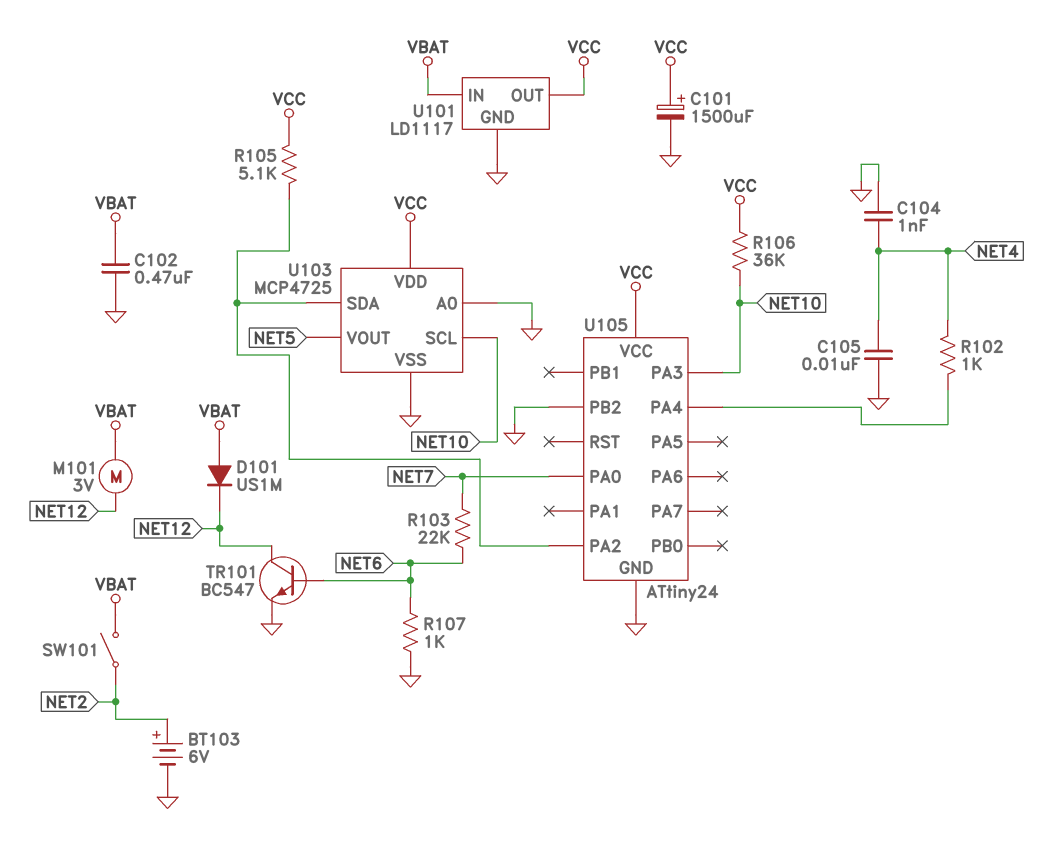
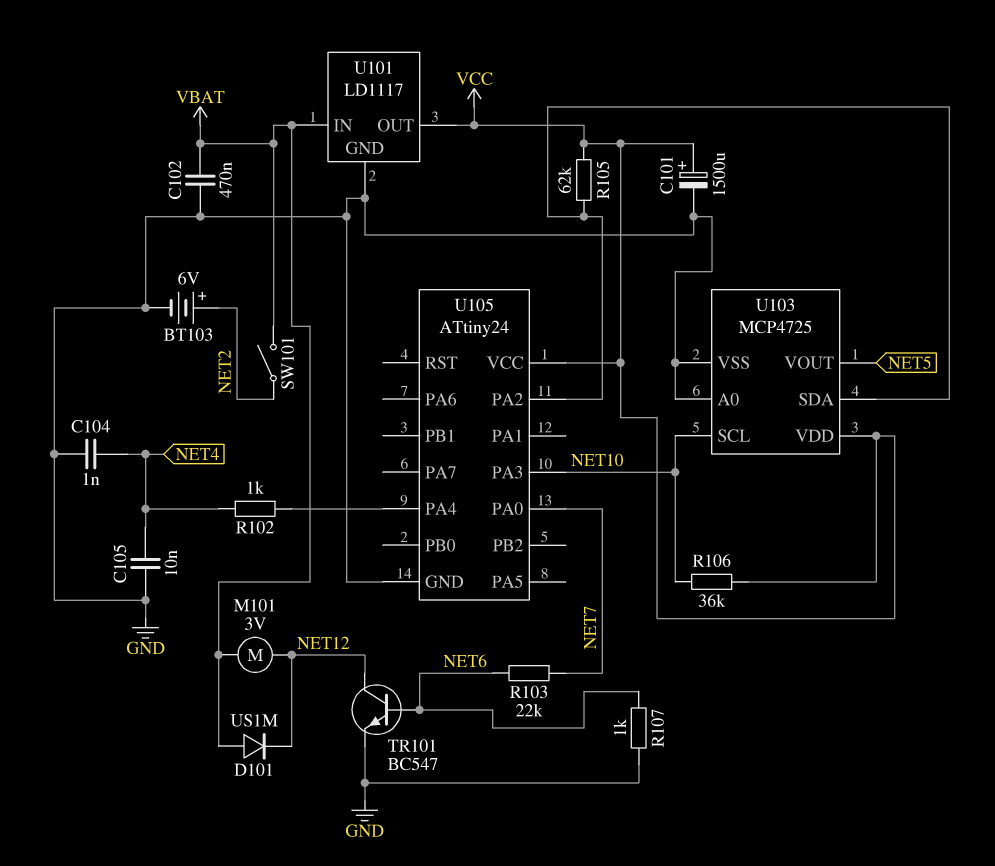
R105: 5.1k (U103/SDA, VCC) -> 62k (U103/SDA, VCC)
U105 pin PB2: GND -> none

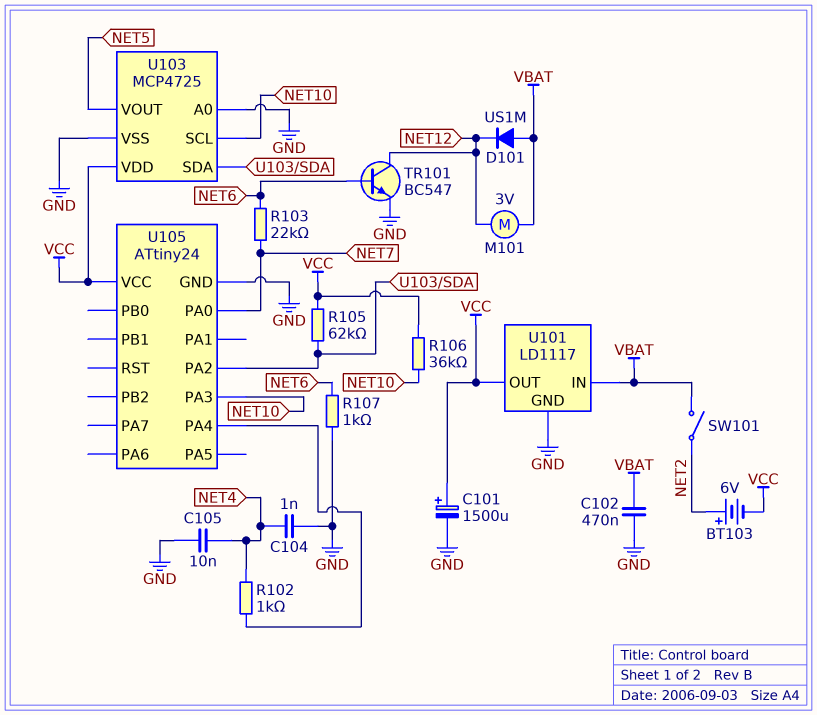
BT103: 6V (plus NET2, minus GND) -> 6V (plus NET2, minus VCC)

